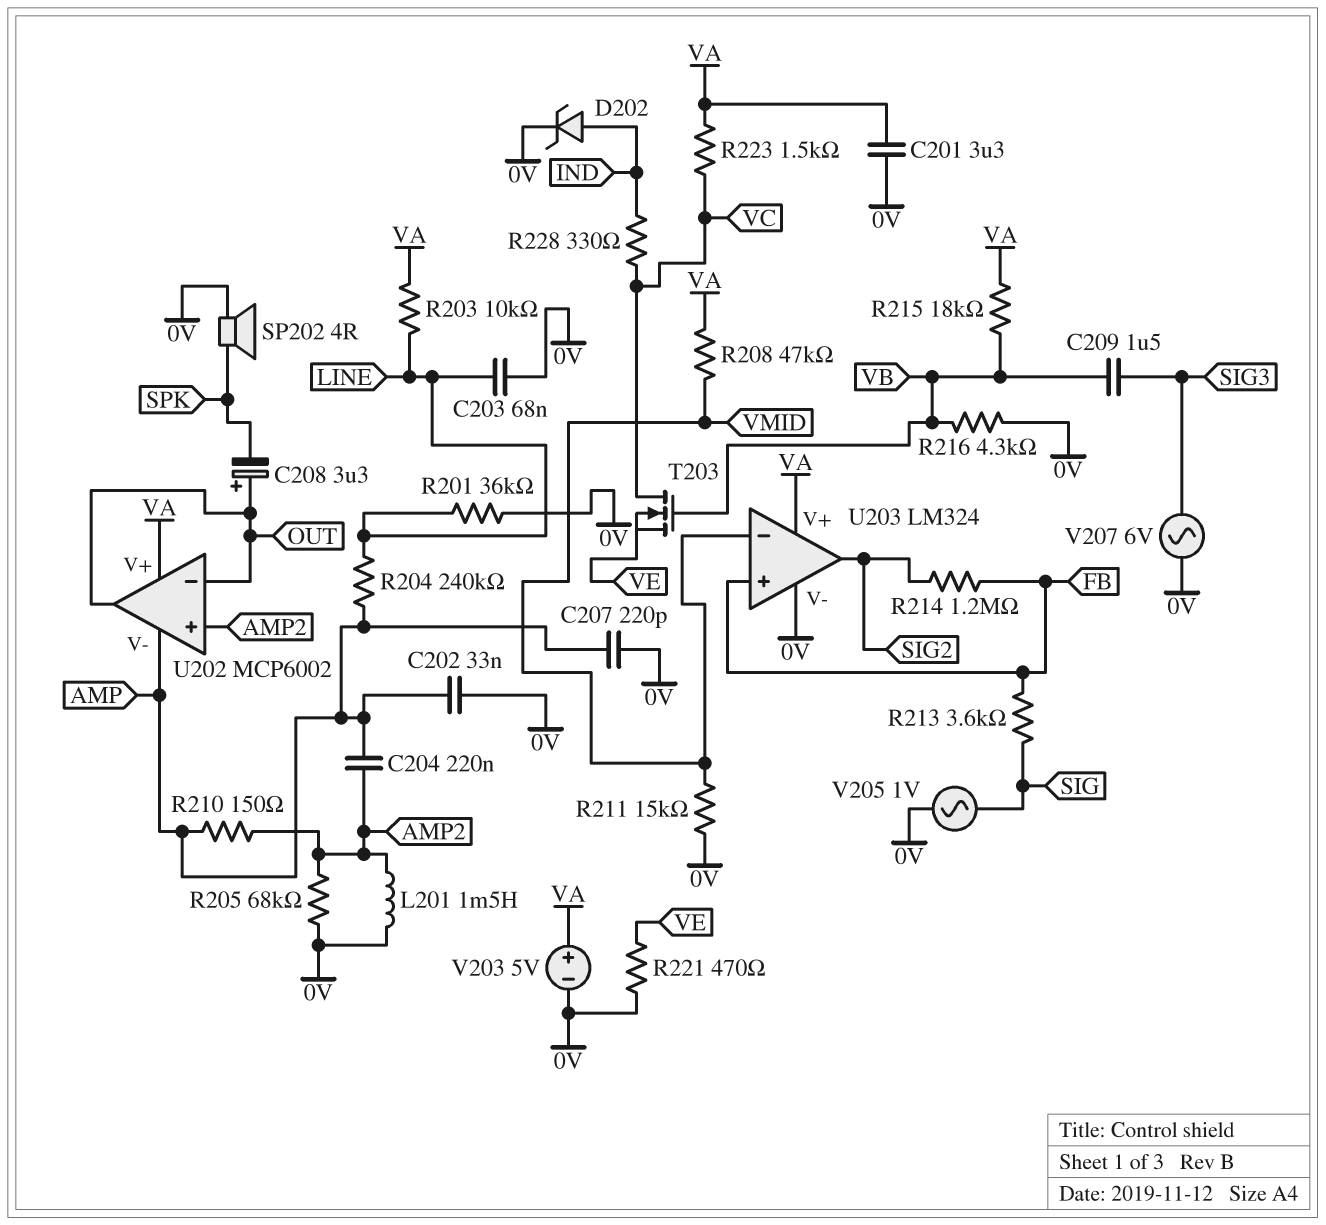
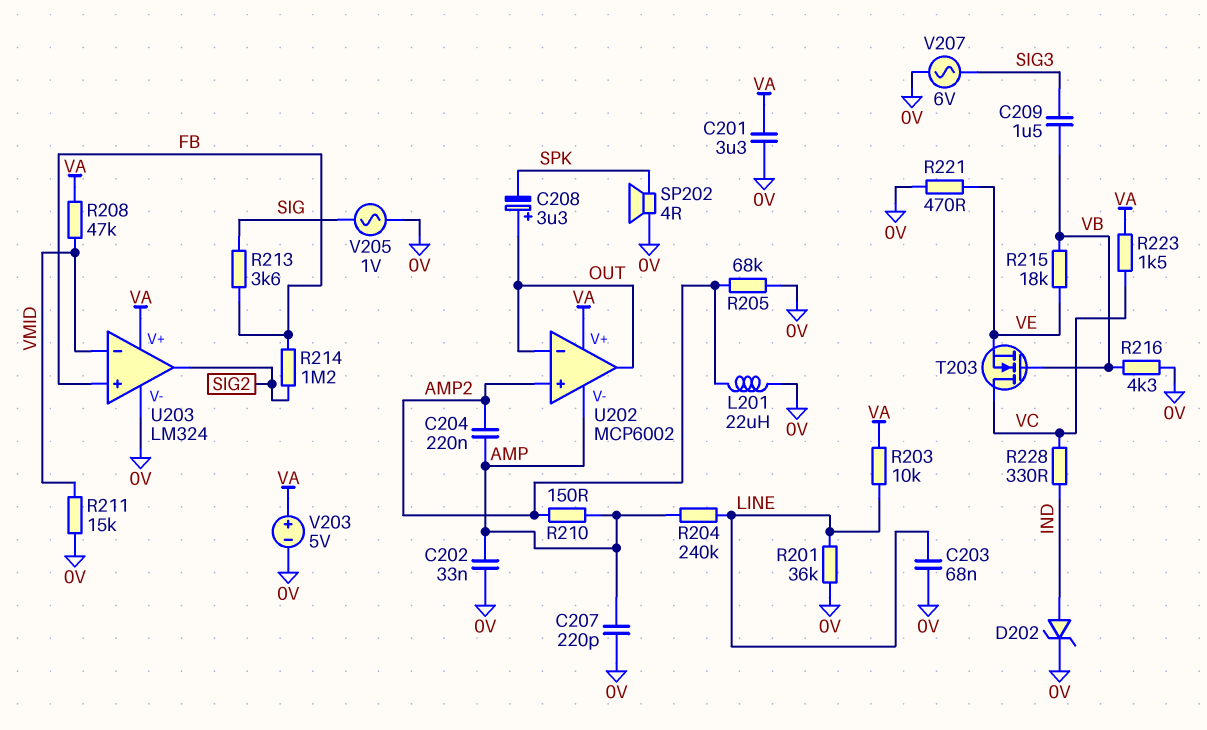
L201: 1.5mH (0V, AMP2) -> 22uH (0V, AMP2)
R215: 18k (VA, VB) -> 18k (VB, VE)

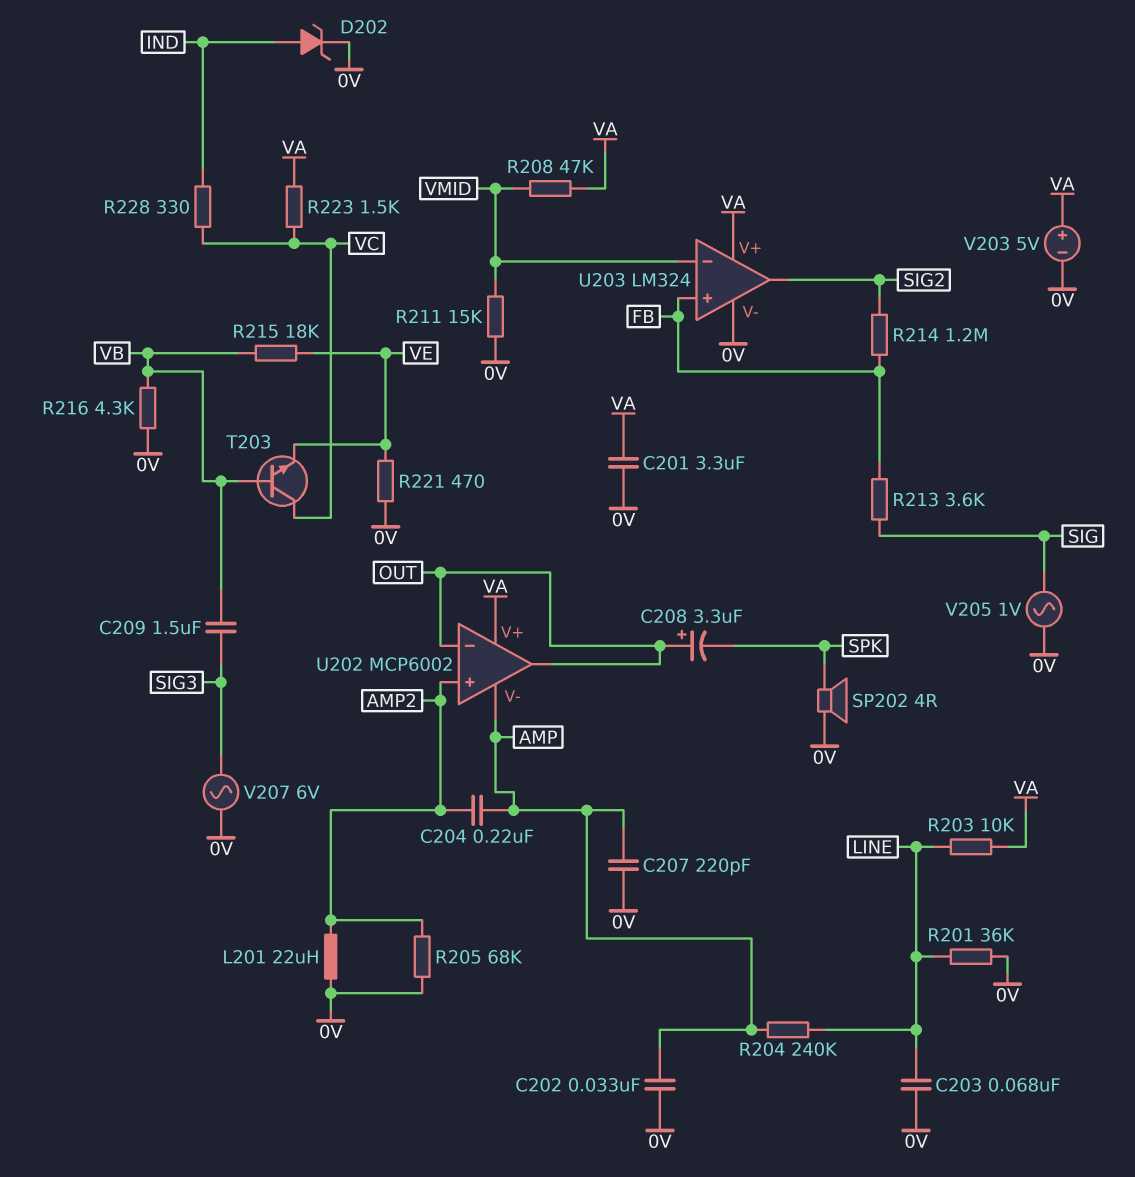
R210: 150 (AMP, AMP2) -> none
T203: NMOS (G VB, D VC, S VE) -> NPN (B VB, C VC, E VE)

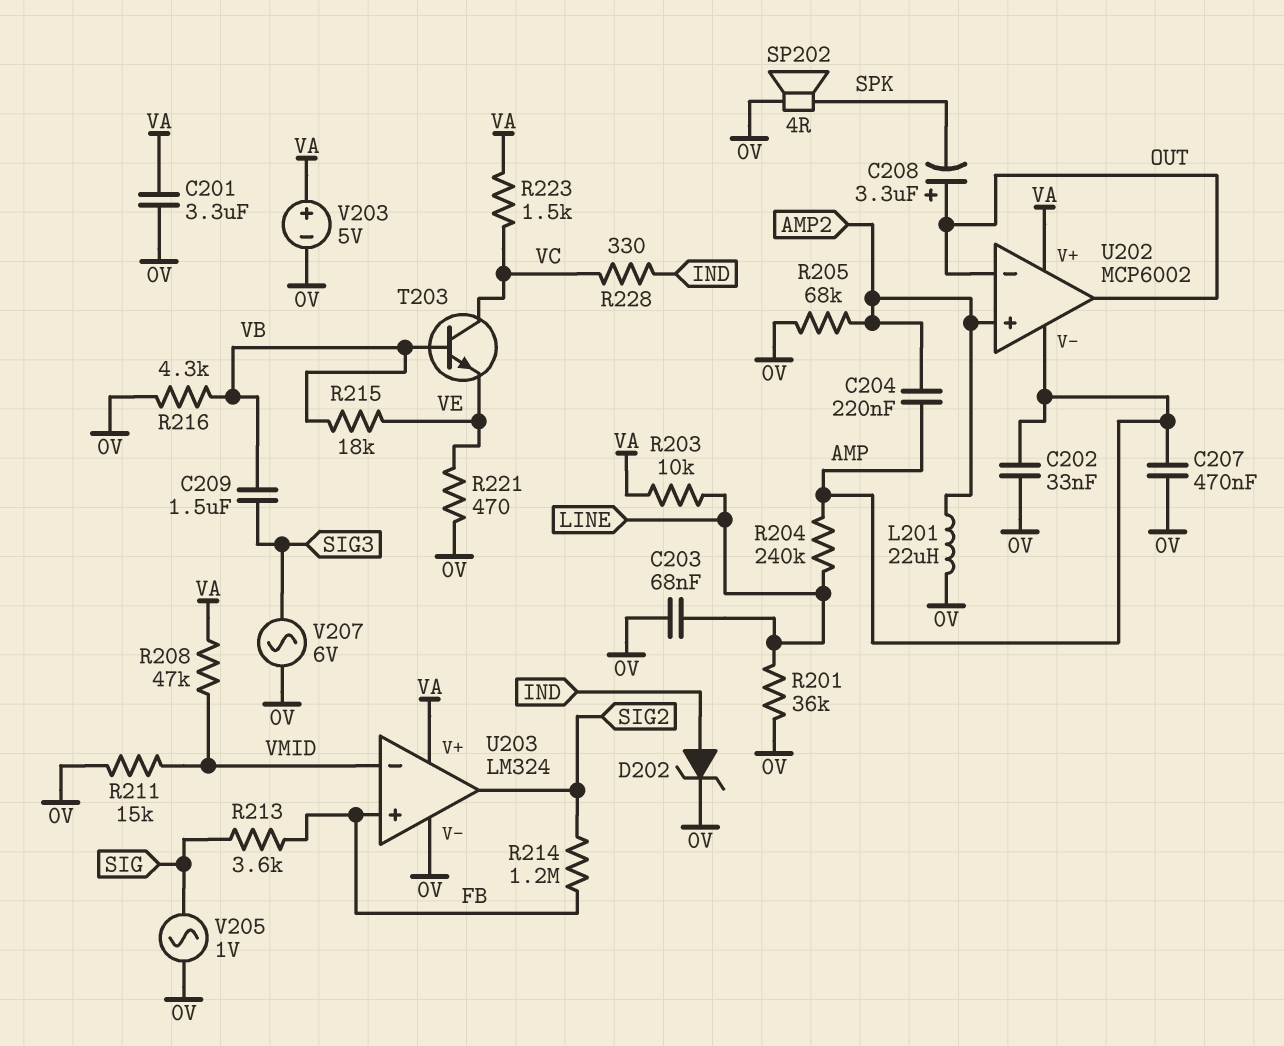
C207: 220pF (0V, AMP) -> 470nF (0V, AMP)

